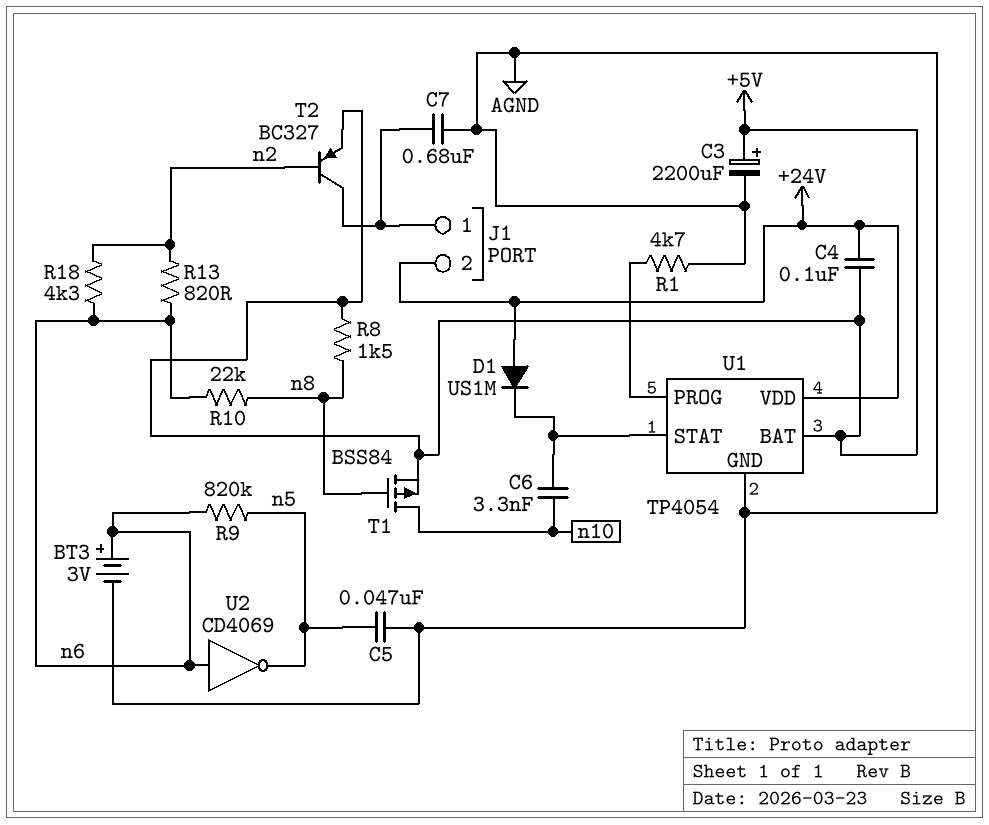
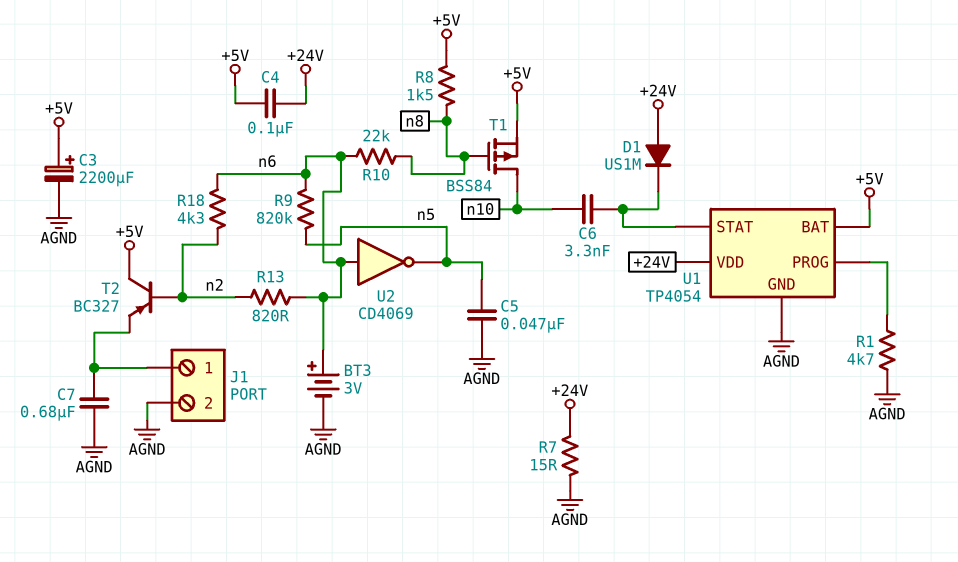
J1 pin 2: +24V -> AGND
R7: none -> 15 (+24V, AGND)
T2: PNP BC327 (B n2, C J1/1, E +5V) -> PNP BC327 (B n2, C +5V, E J1/1)

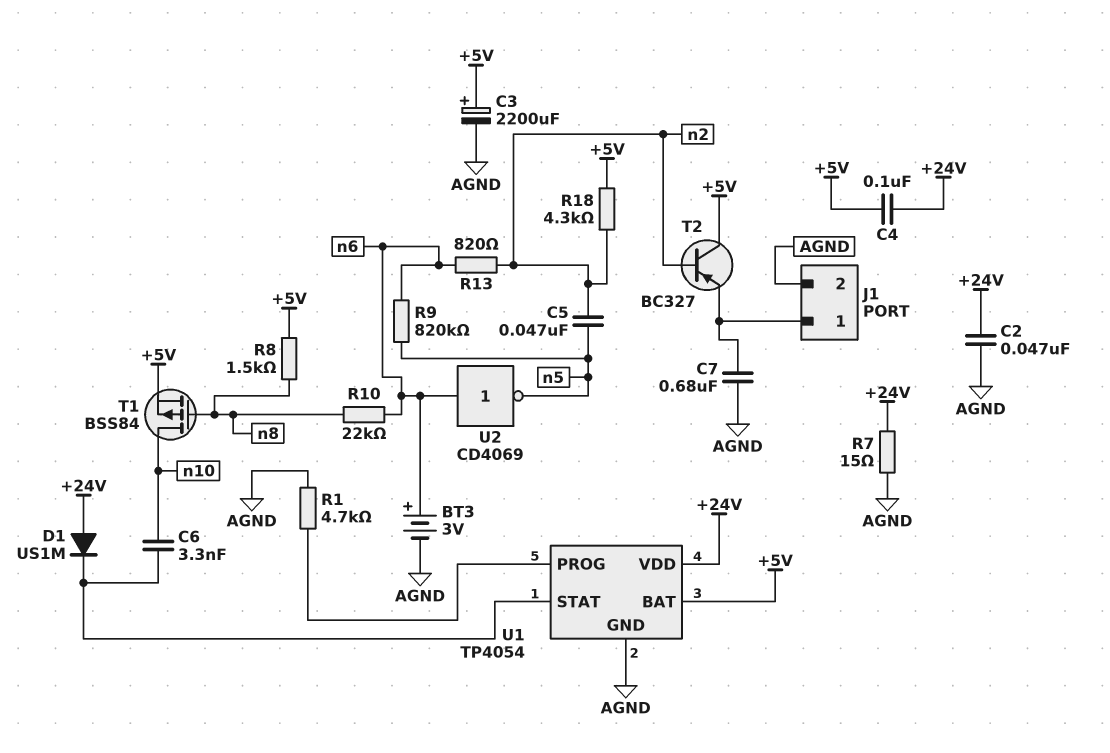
C2: none -> 47nF (+24V, AGND)
C5: 47nF (AGND, n5) -> 47nF (n2, n5)
R18: 4.3k (n2, n6) -> 4.3k (+5V, n2)

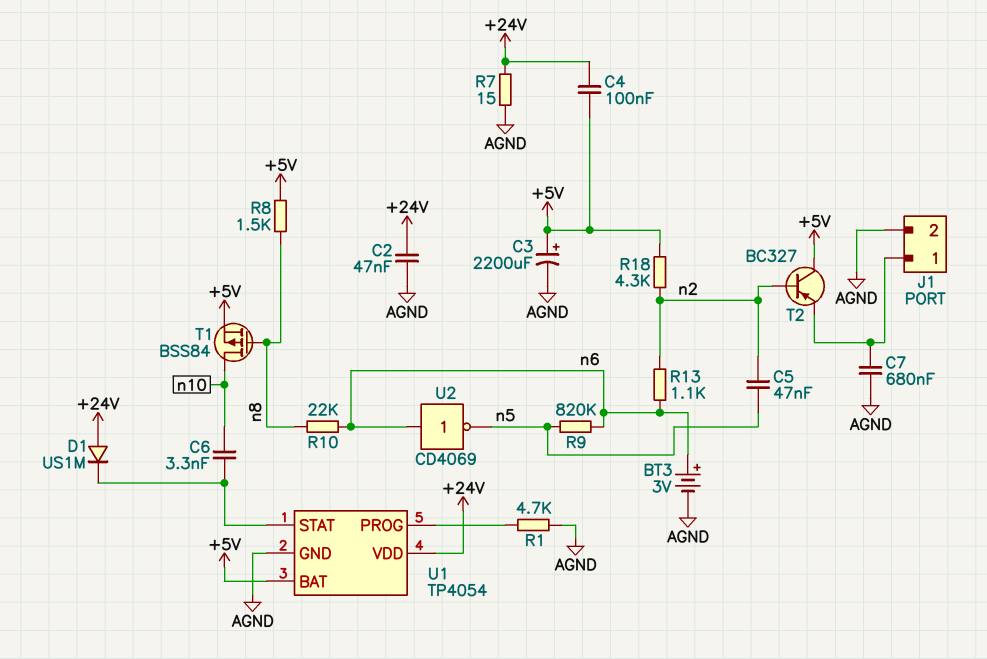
R13: 820 (n2, n6) -> 1.1k (n2, n6)

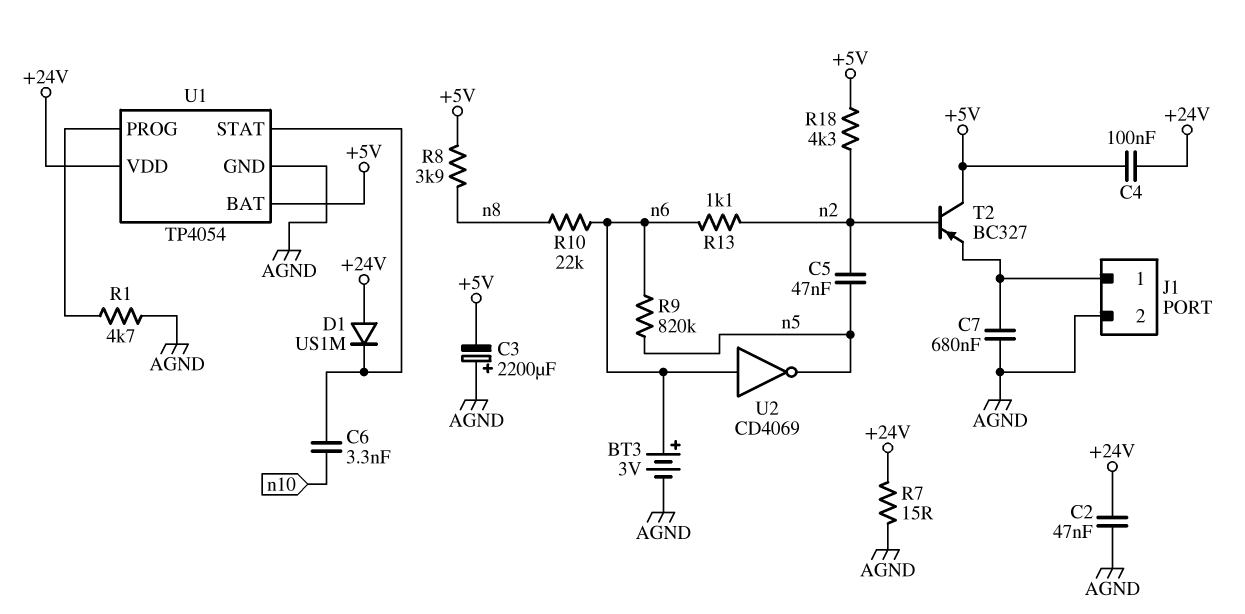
C3: 2200uF (plus +5V, minus AGND) -> 2200uF (plus AGND, minus +5V)
R8: 1.5k (+5V, n8) -> 3.9k (+5V, n8)
T1: PMOS BSS84 (G n8, D n10, S +5V) -> none

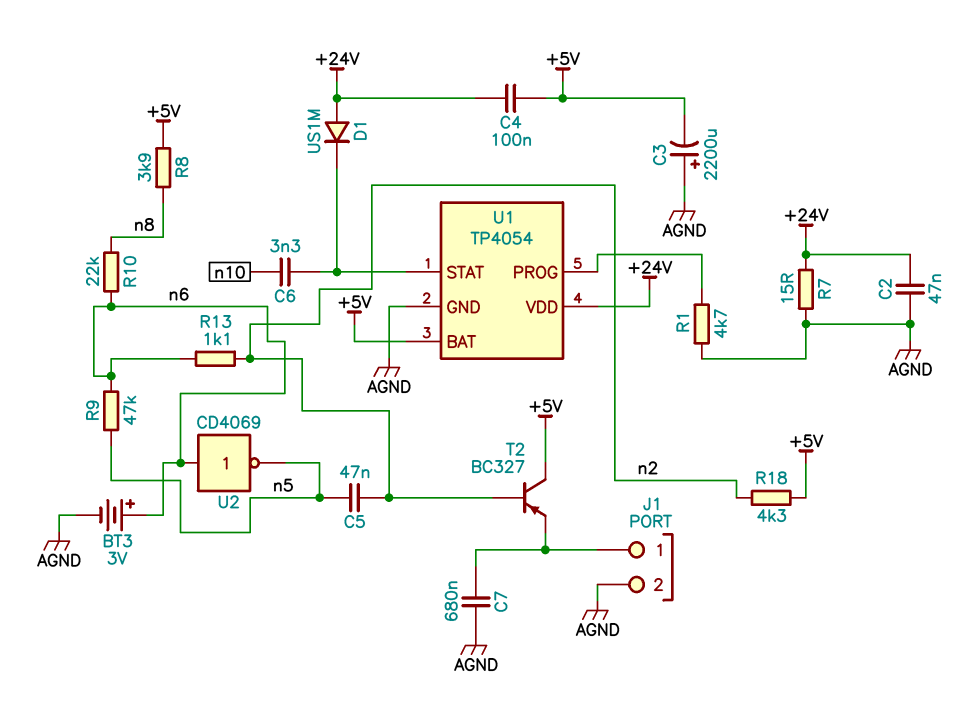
R9: 820k (n5, n6) -> 47k (n5, n6)

